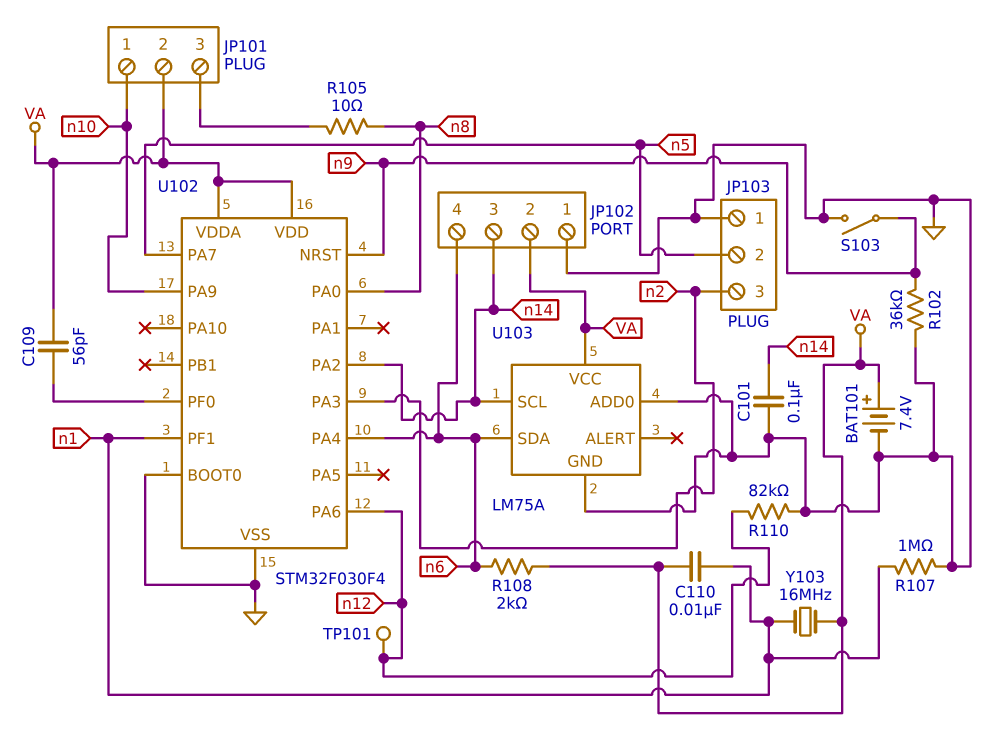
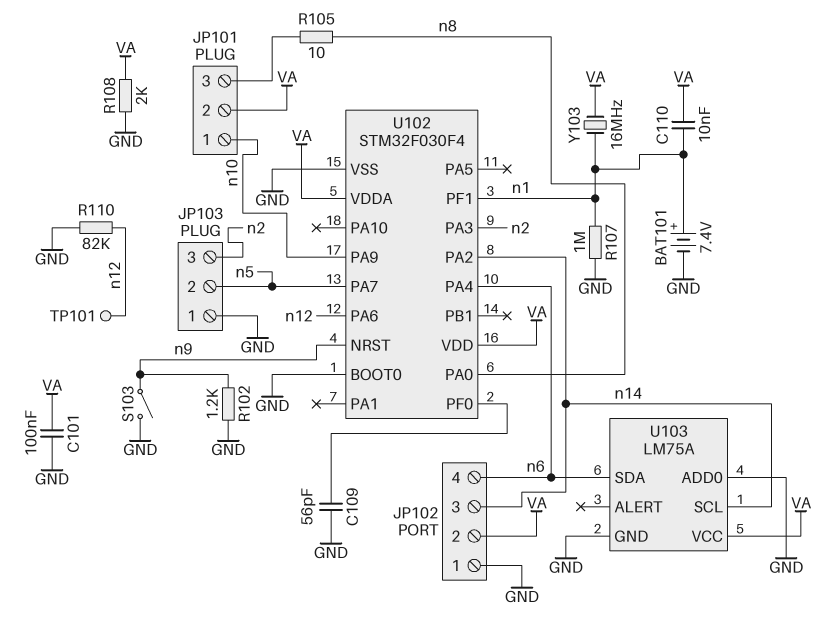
BAT101: 7.4V (plus VA, minus GND) -> 7.4V (plus n1, minus GND)
C101: 100nF (GND, n14) -> 100nF (GND, VA)
C109: 56pF (U102/PF0, VA) -> 56pF (GND, U102/PF0)
R102: 36k (GND, n9) -> 1.2k (GND, n9)
R108: 2k (VA, n6) -> 2k (GND, VA)

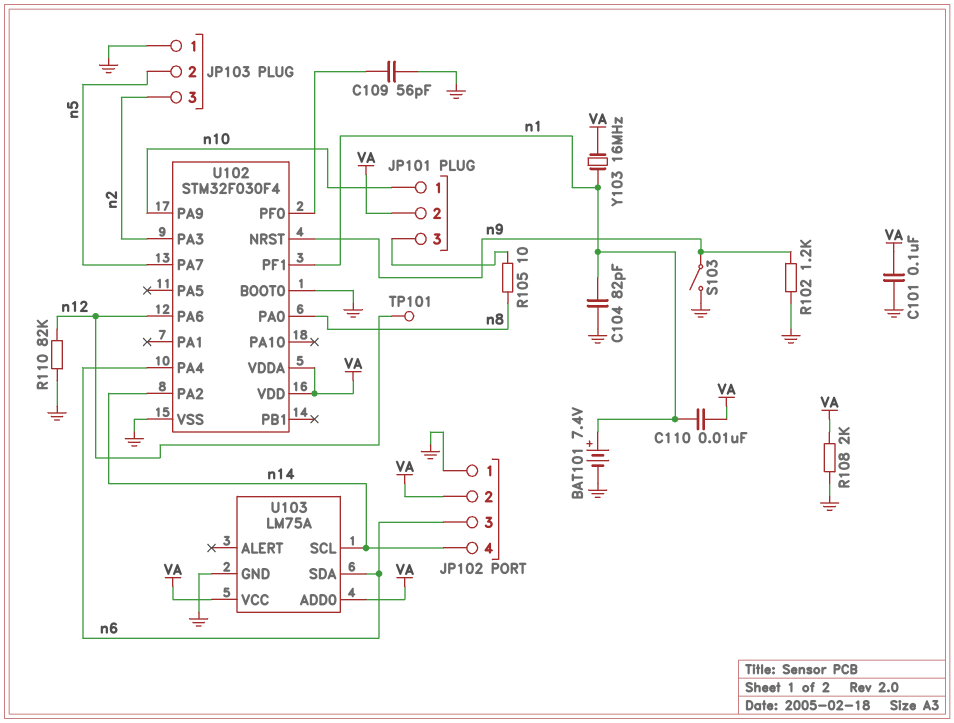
C104: none -> 82pF (GND, n1)
JP102 pin 3: n14 -> n6
JP102 pin 4: n6 -> n14
R107: 1M (GND, n1) -> none
U103 pin ADD0: GND -> VA

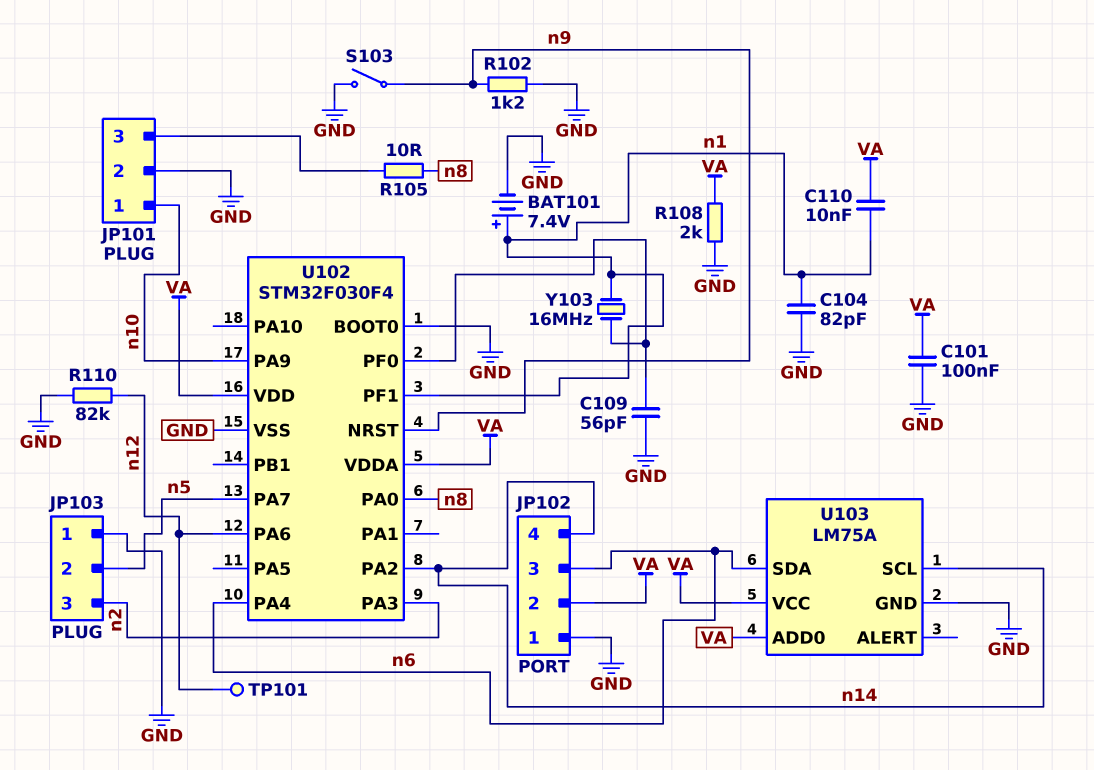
JP101 pin 2: VA -> GND
Y103: 16MHz (VA, n1) -> 16MHz (U102/PF0, n1)

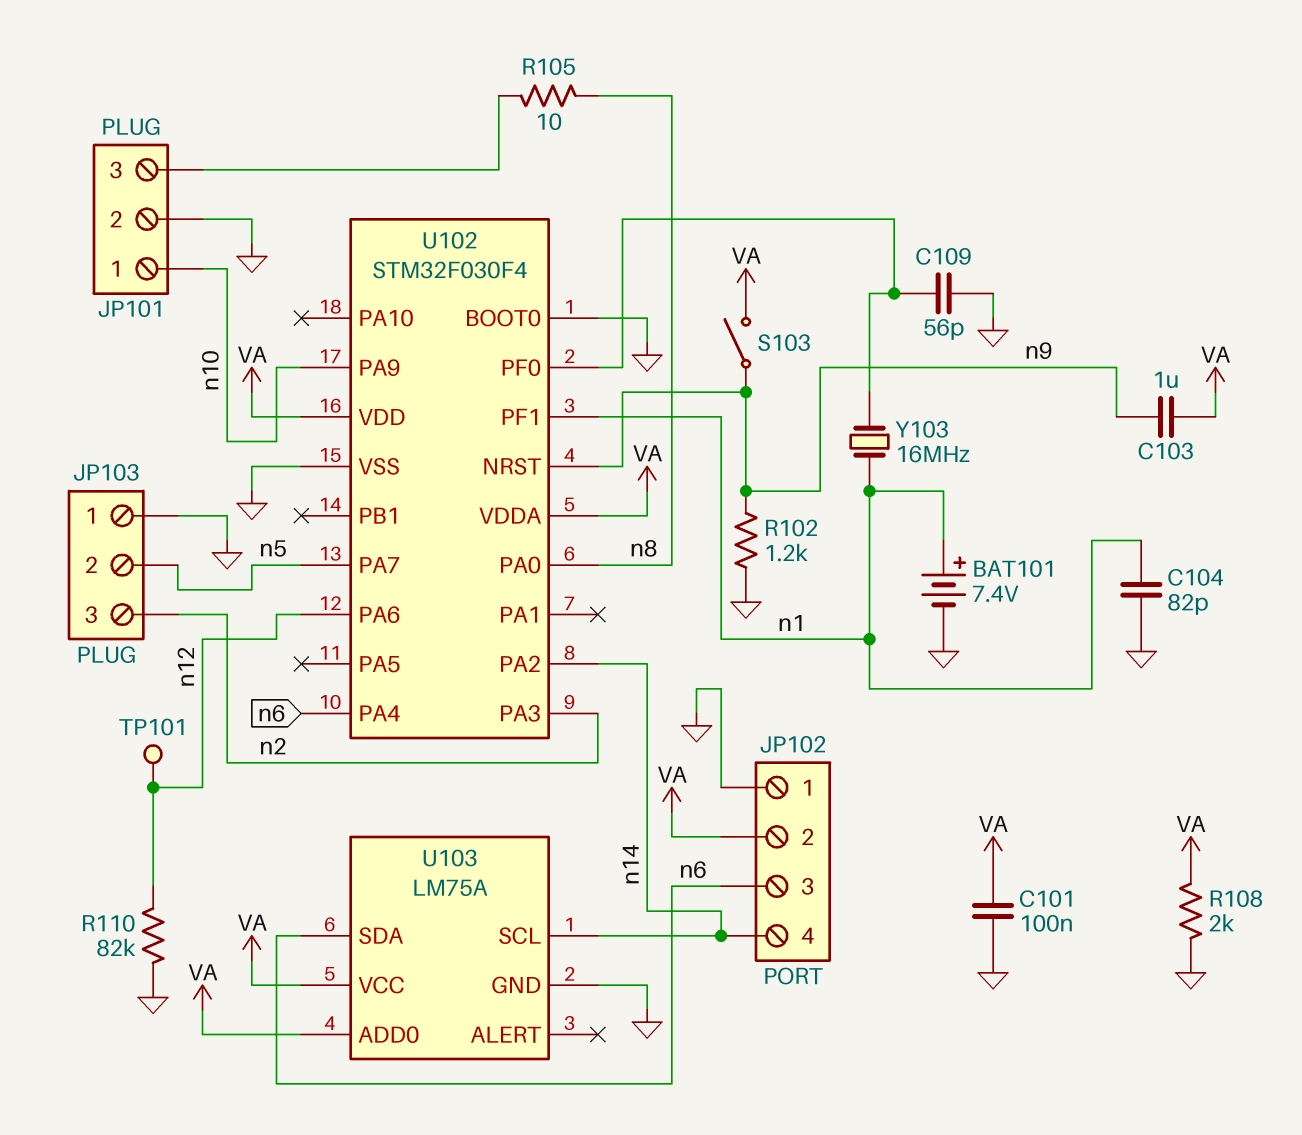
C103: none -> 1uF (VA, n9)
C110: 10nF (VA, n1) -> none
S103: switch (GND, n9) -> switch (VA, n9)

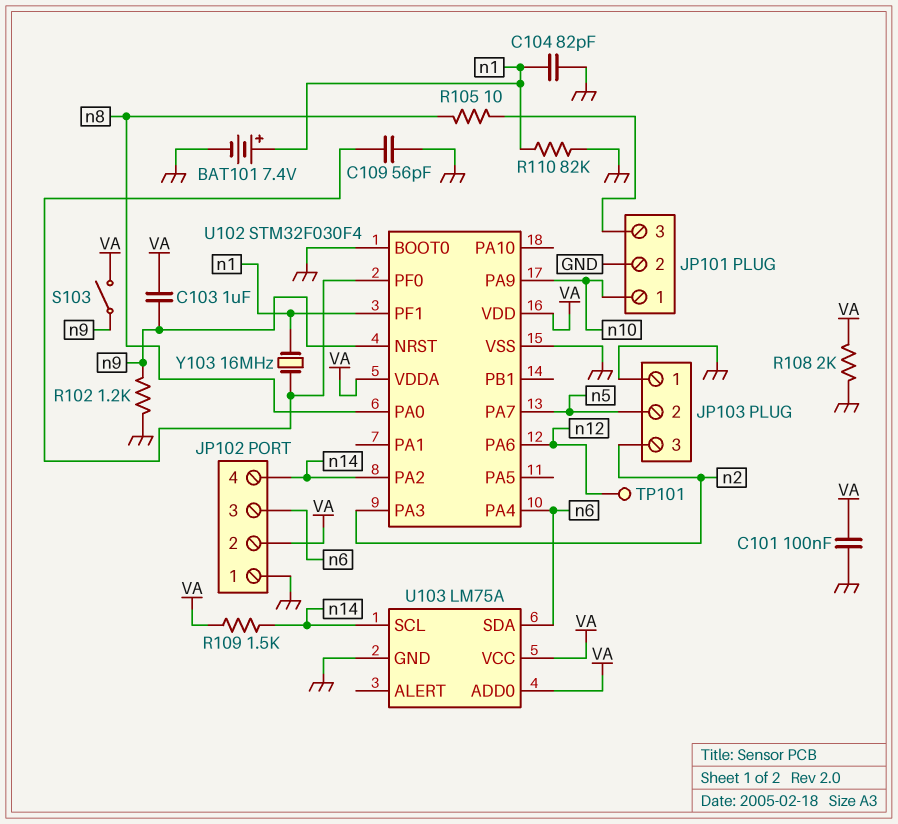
R109: none -> 1.5k (VA, n14)
R110: 82k (GND, n12) -> 82k (GND, n1)

